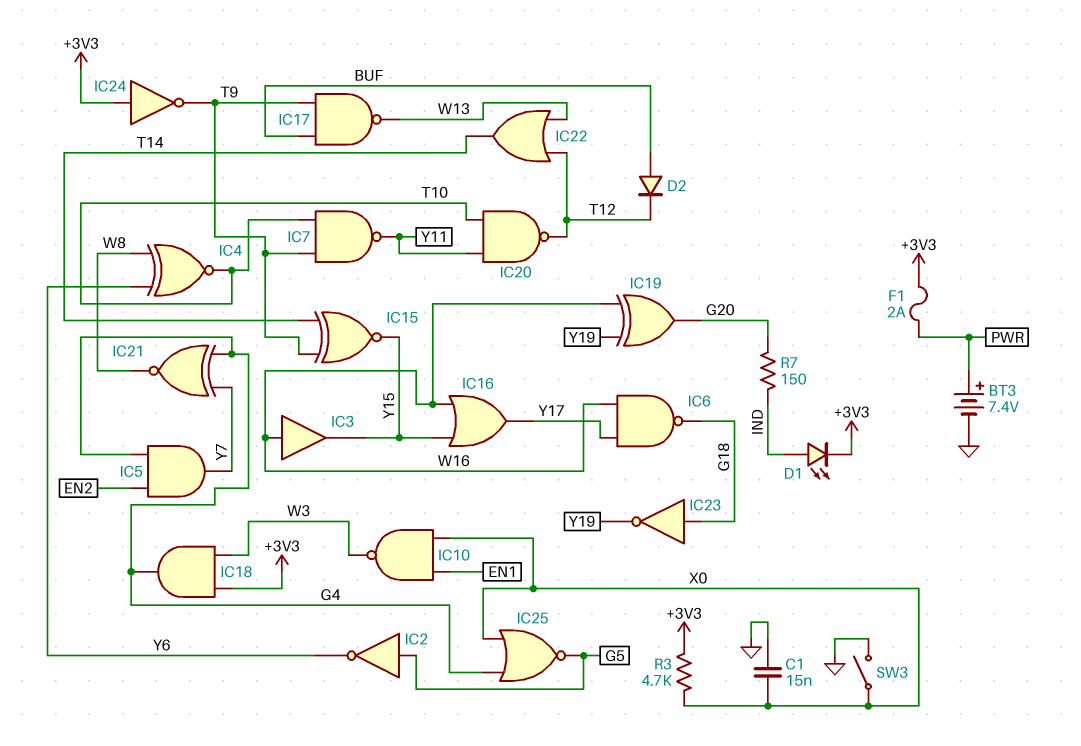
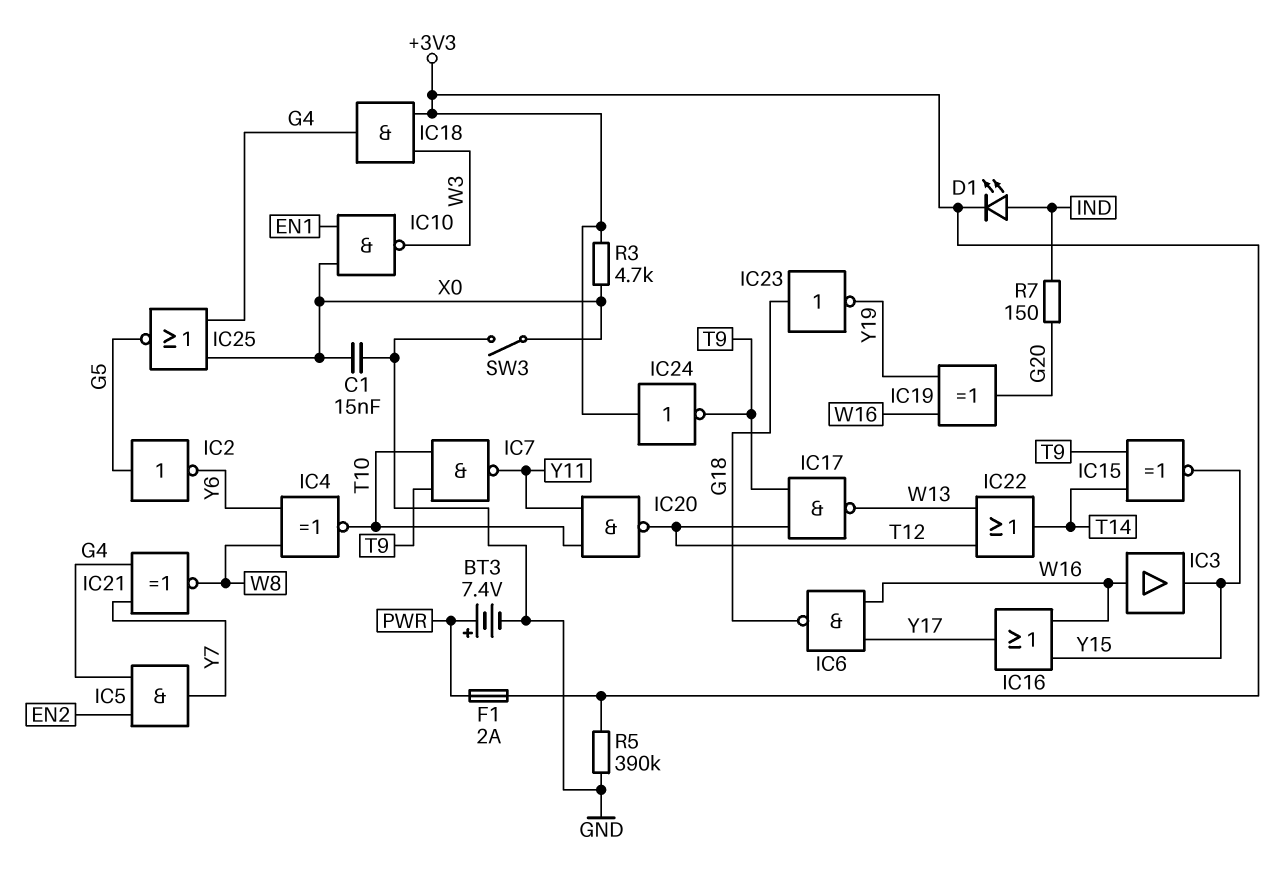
D2: diode (A BUF, K T12) -> none
IC17: NAND (in BUF, in T9, out W13) -> NAND (in T9, in T12, out W13)
R5: none -> 390k (+3V3, GND)

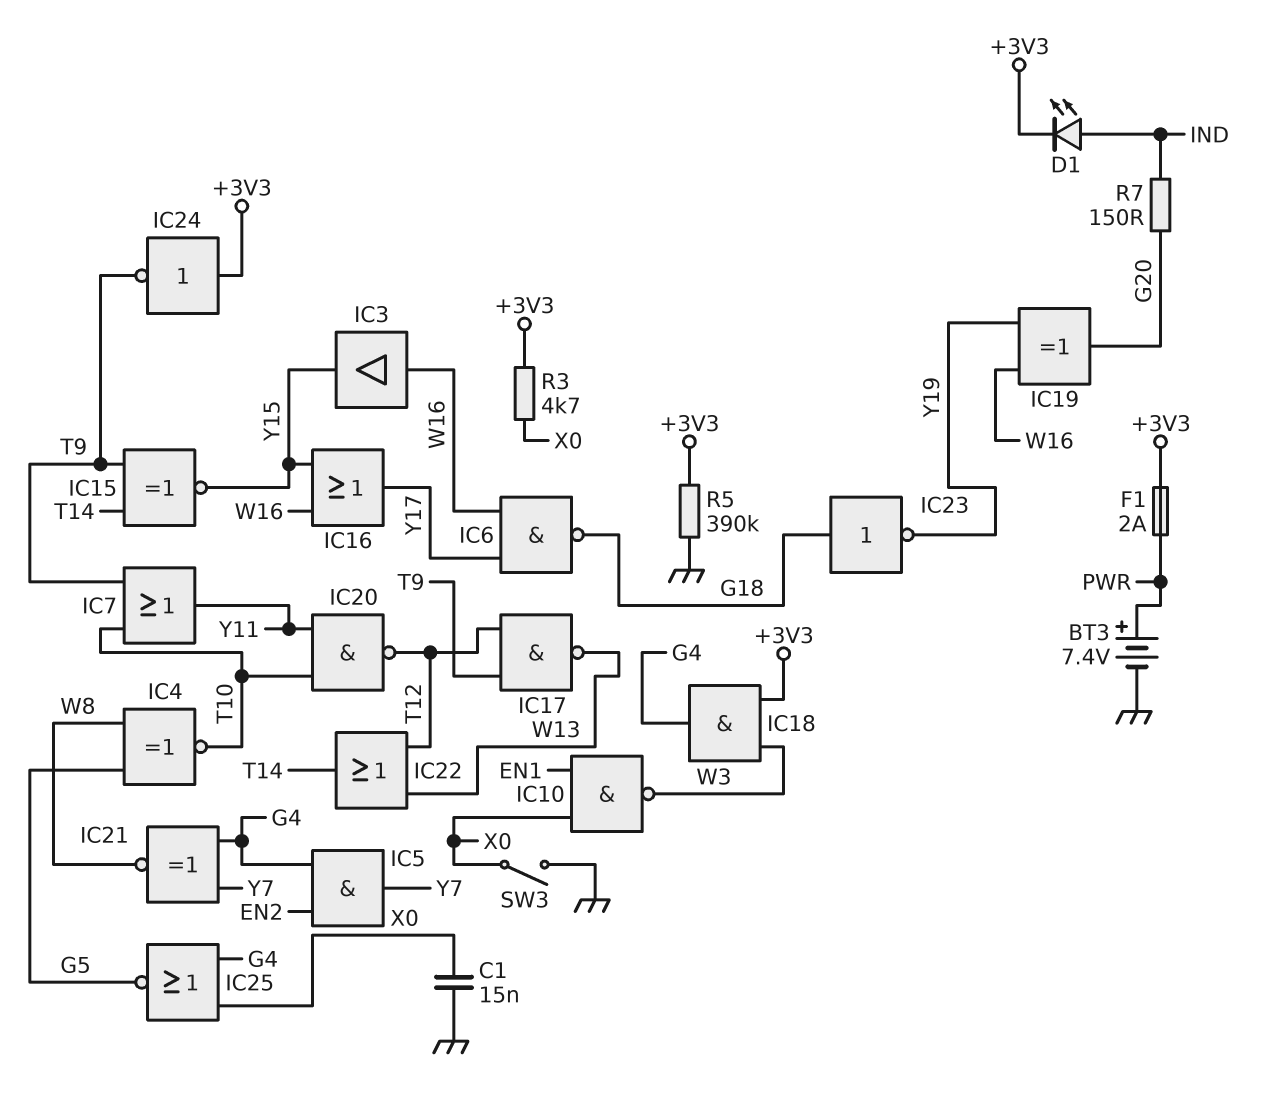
IC2: NOT (in G5, out Y6) -> none
IC4: XNOR (in W8, in Y6, out T10) -> XNOR (in G5, in W8, out T10)
IC7: NAND (in T9, in T10, out Y11) -> OR (in T9, in T10, out Y11)

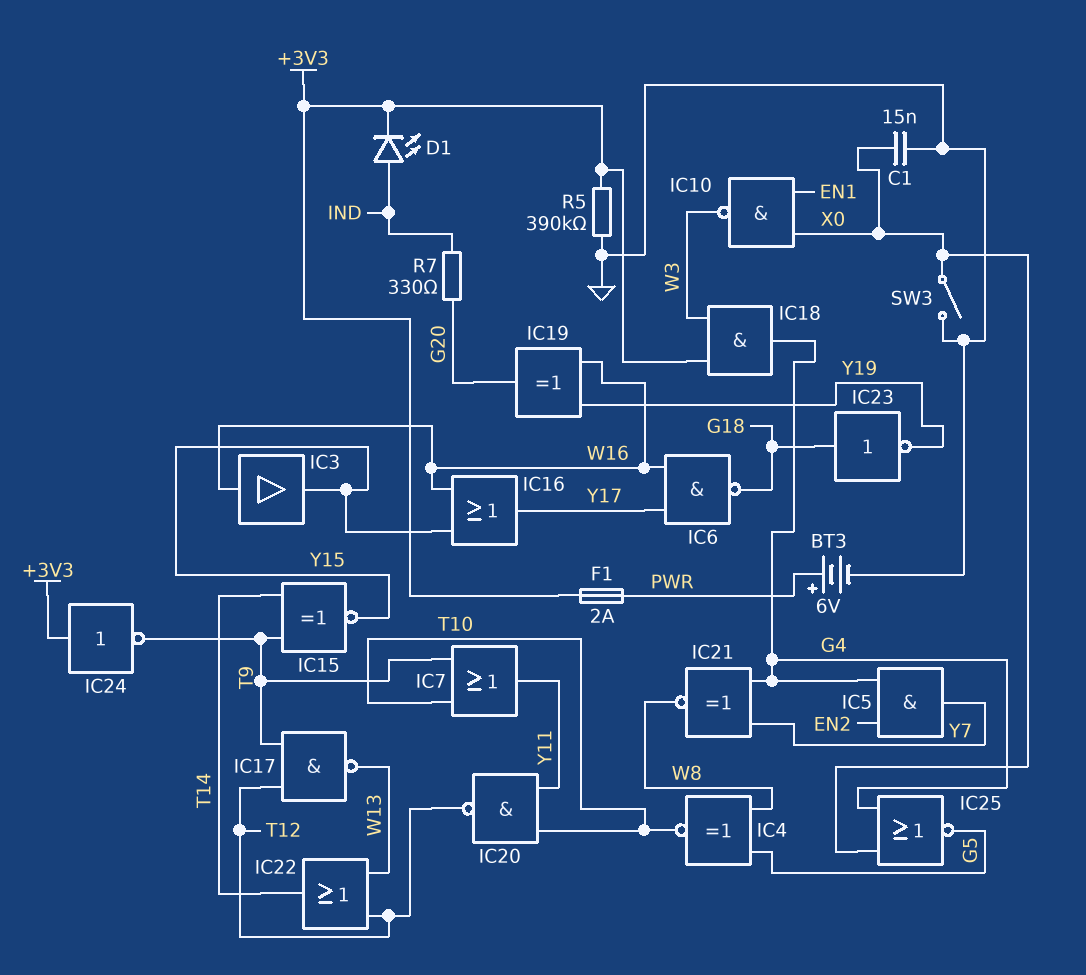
BT3: 7.4V (plus PWR, minus GND) -> 6V (plus PWR, minus GND)
R3: 4.7k (+3V3, X0) -> none
R7: 150 (G20, IND) -> 330 (G20, IND)

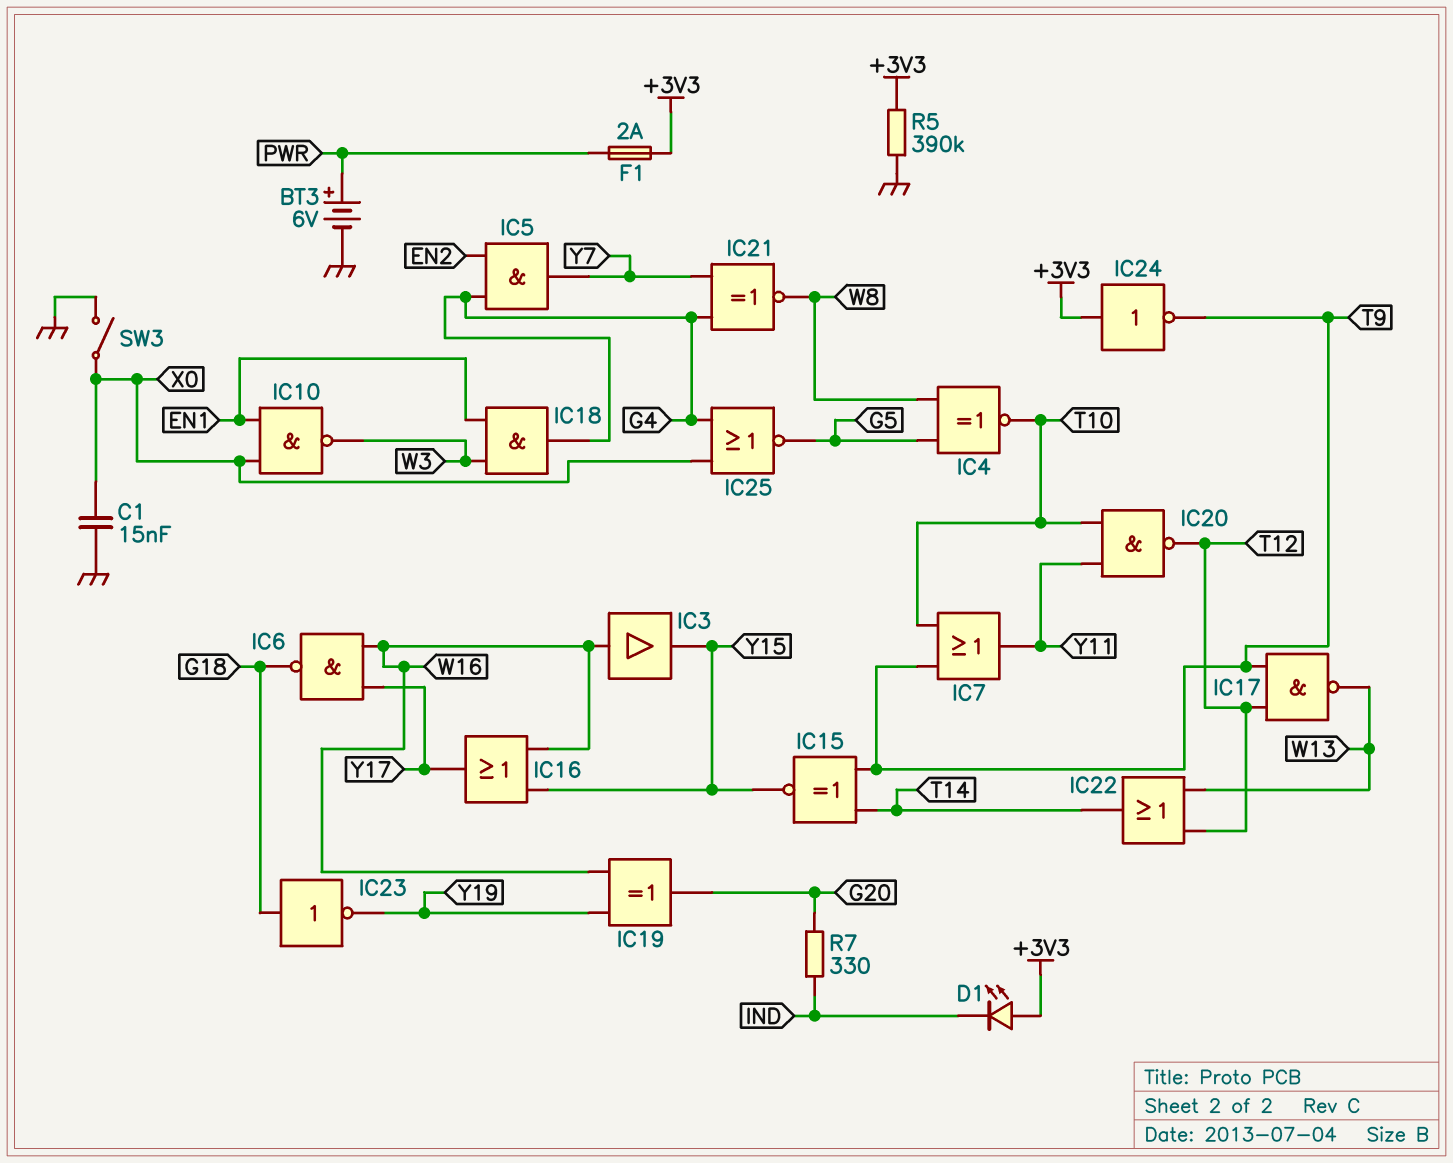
D1: LED (A IND, K +3V3) -> LED (A +3V3, K IND)
IC18: AND (in +3V3, in W3, out G4) -> AND (in EN1, in W3, out G4)

